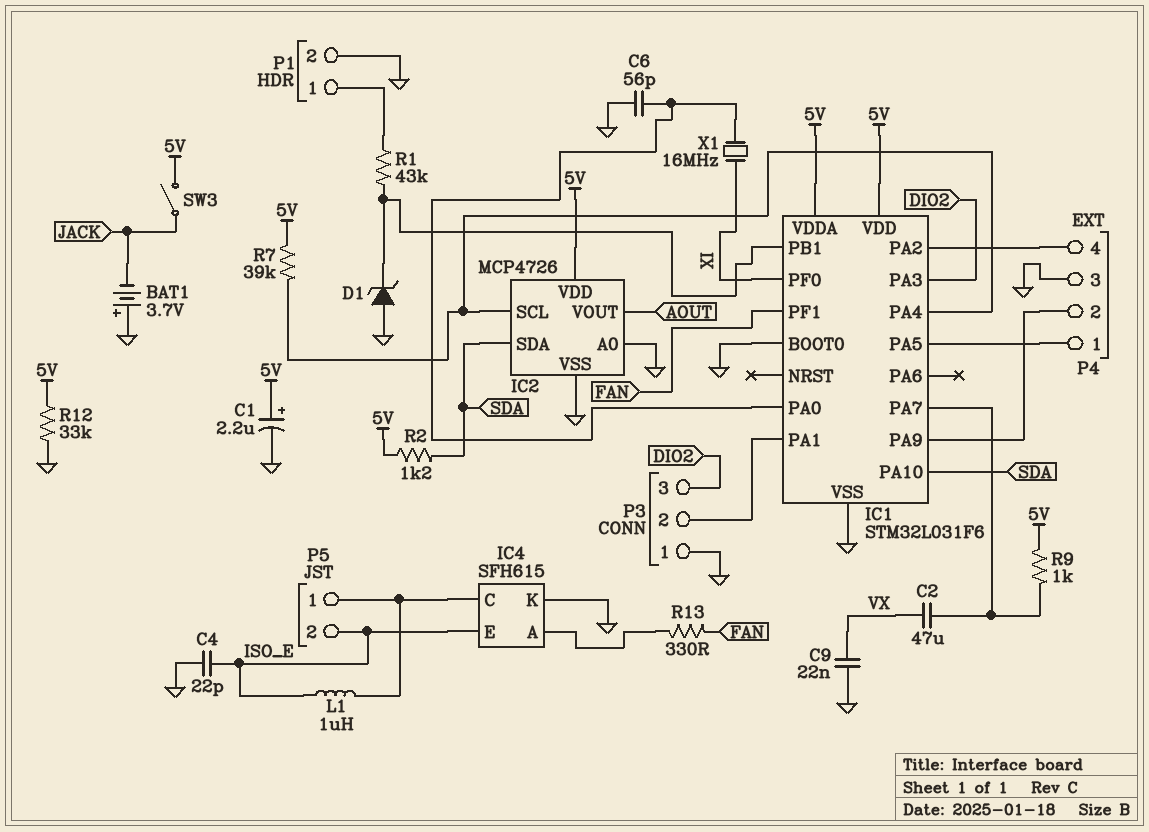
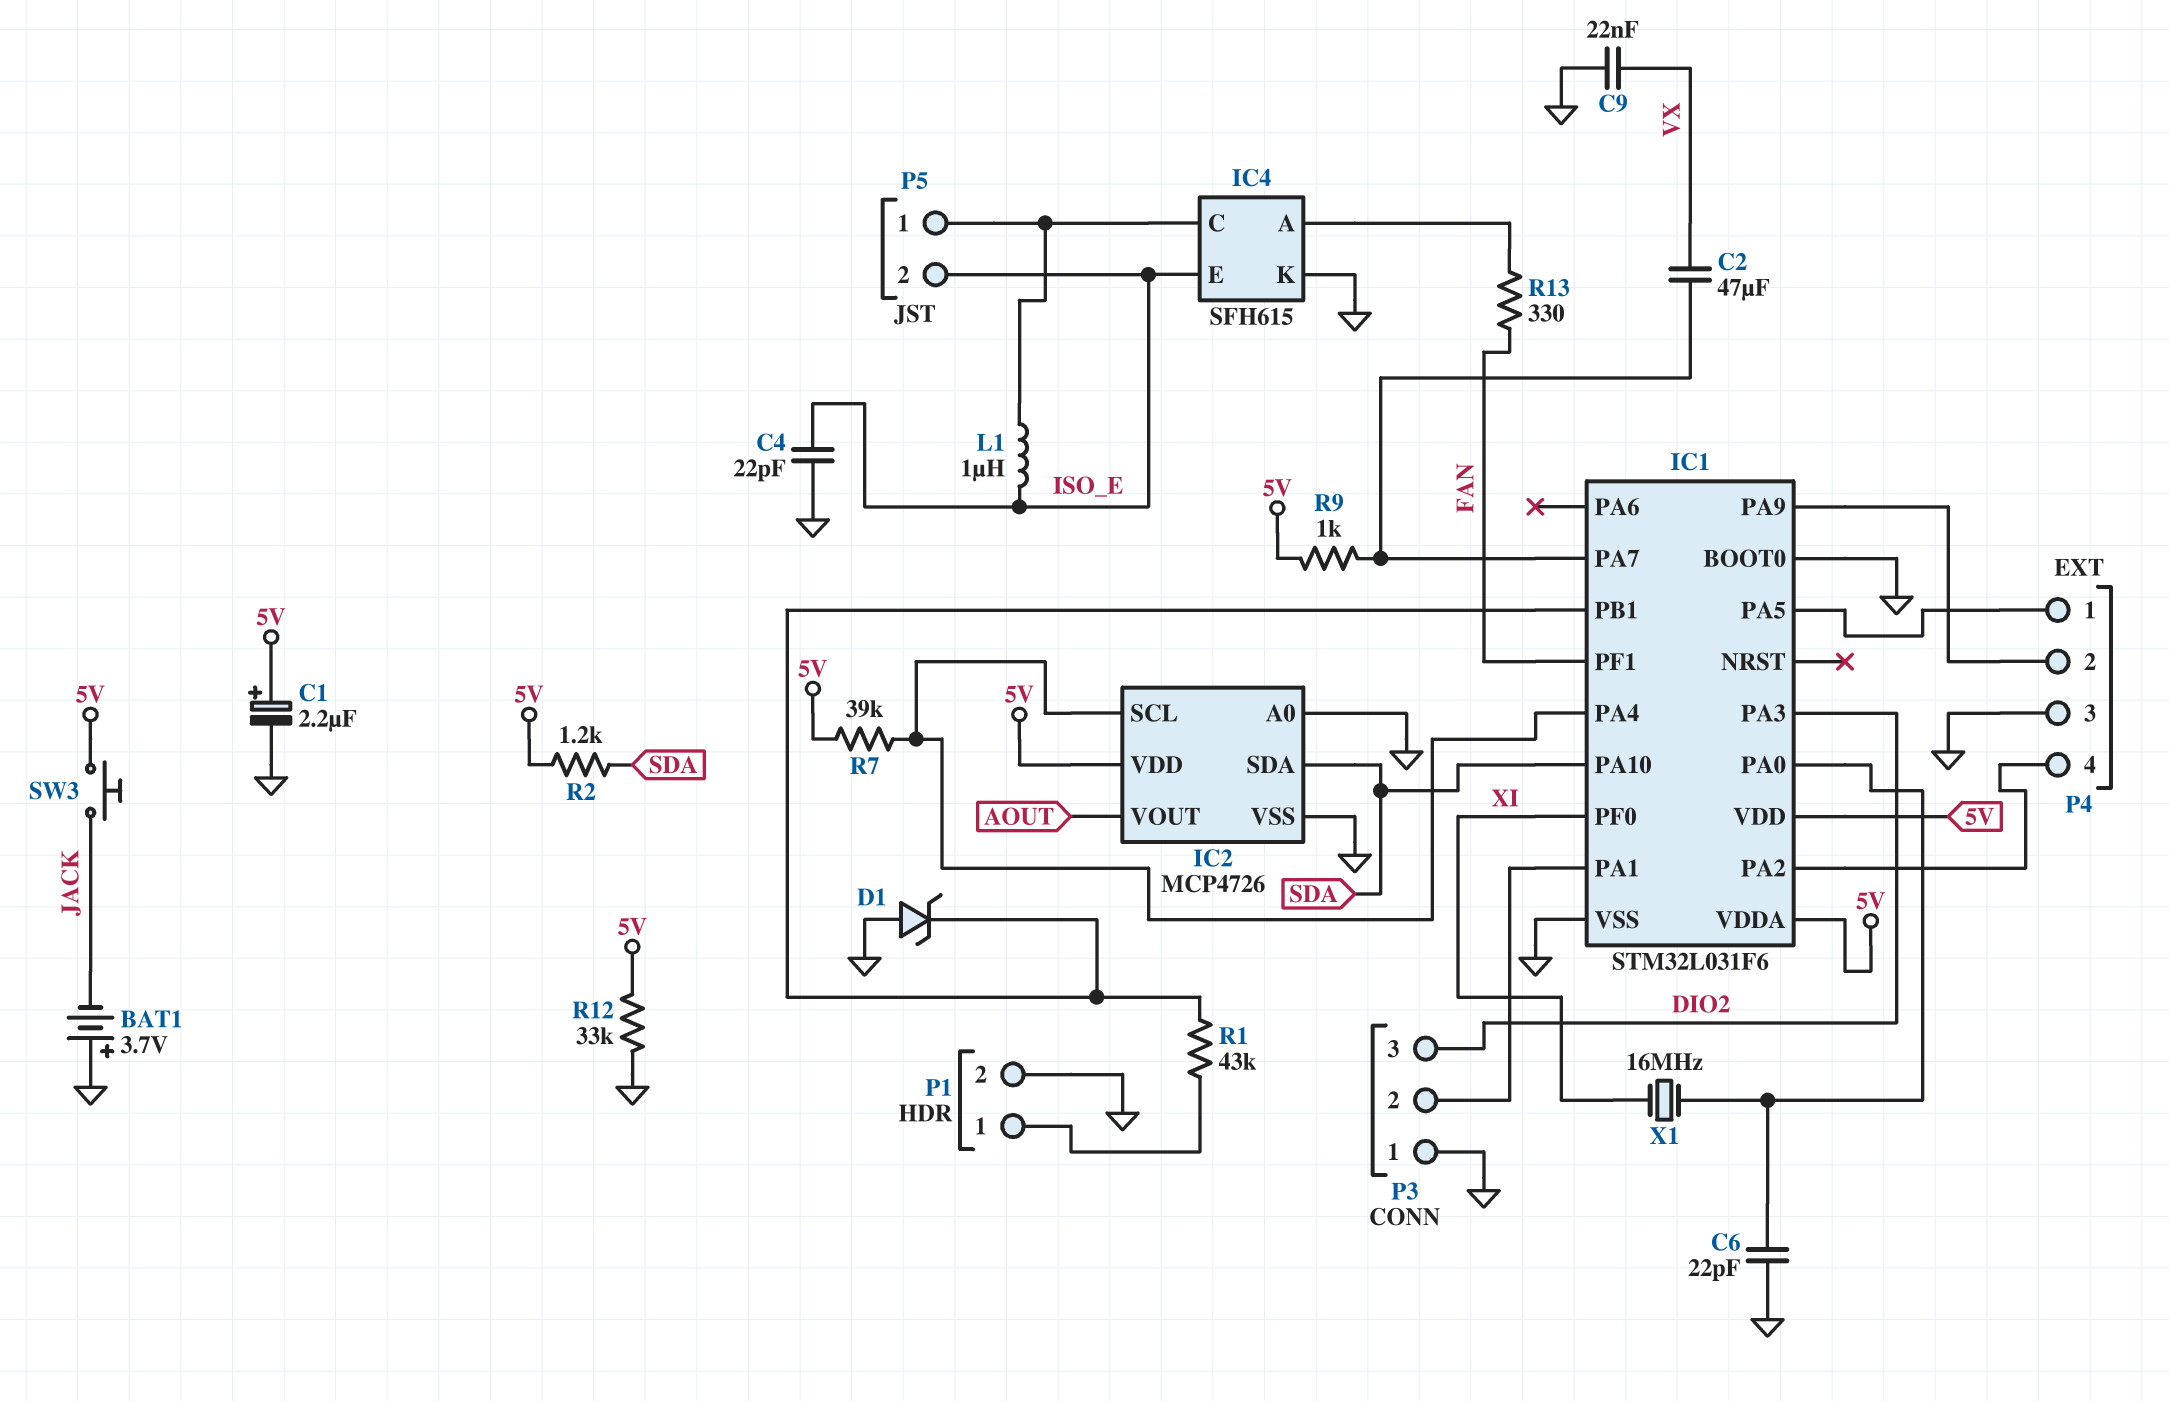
C6: 56pF (GND, IC1/PA0) -> 22pF (GND, IC1/PA0)
SW3: switch (5V, JACK) -> button (5V, JACK)

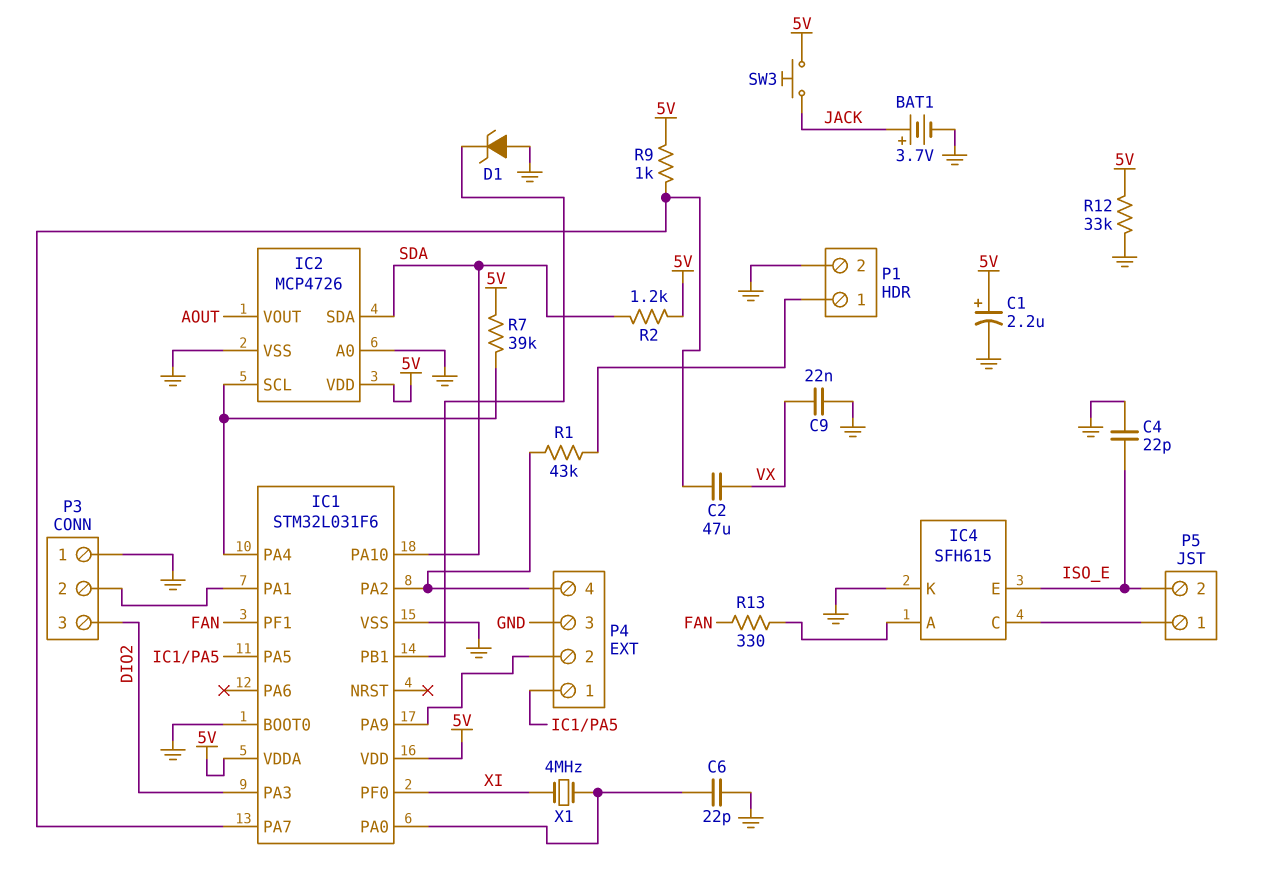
BAT1: 3.7V (plus GND, minus JACK) -> 3.7V (plus JACK, minus GND)
L1: 1uH (IC4/C, ISO_E) -> none
R1: 43k (IC1/PB1, P1/1) -> 43k (IC1/PA2, P1/1)
X1: 16MHz (IC1/PA0, XI) -> 4MHz (IC1/PA0, XI)

